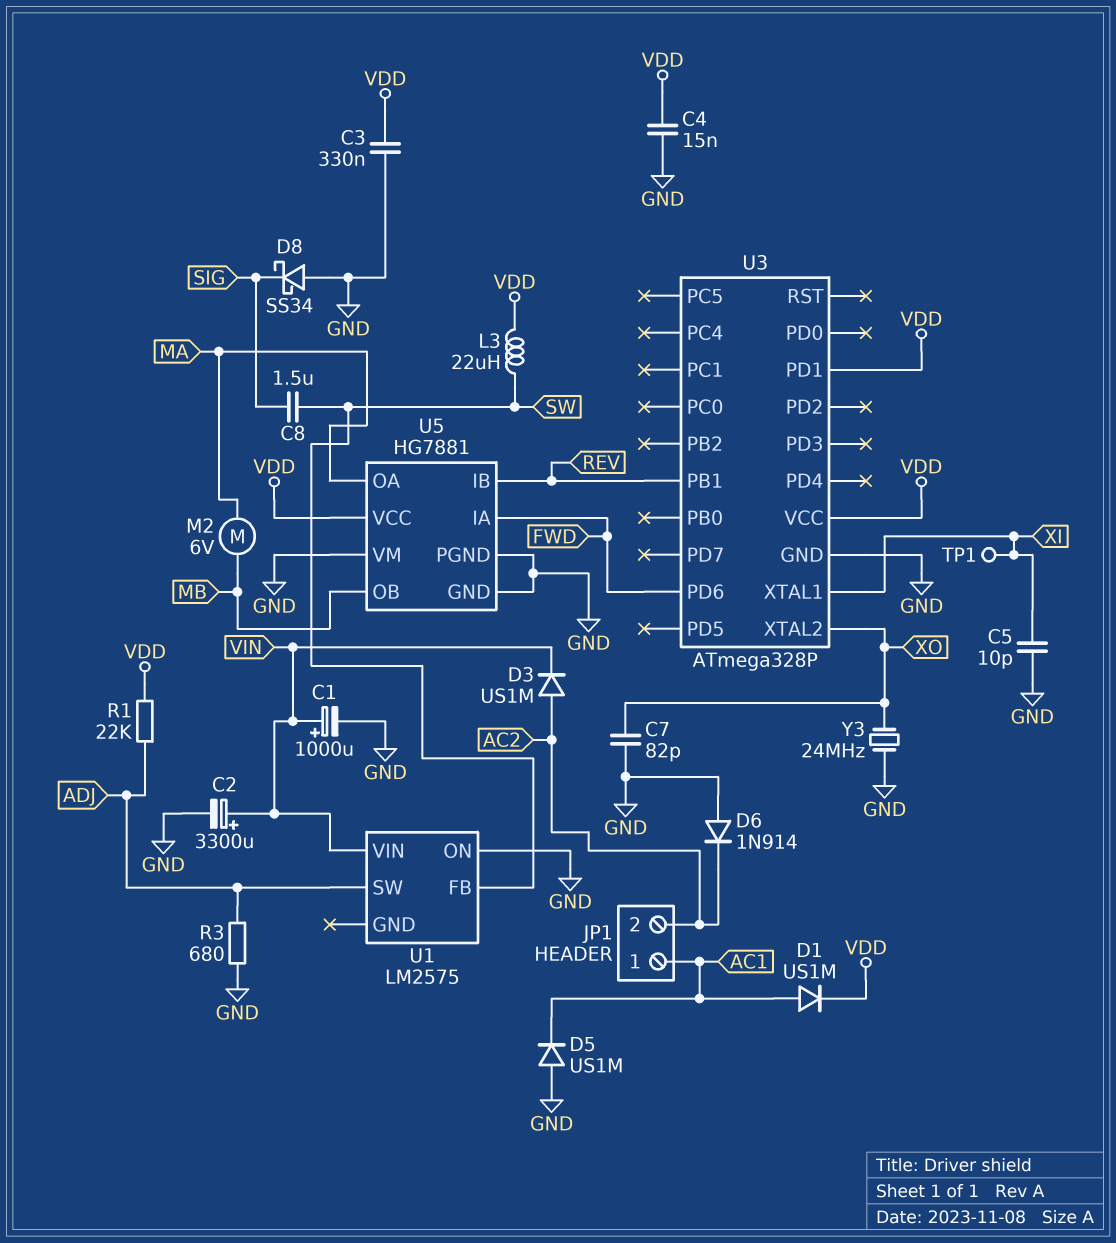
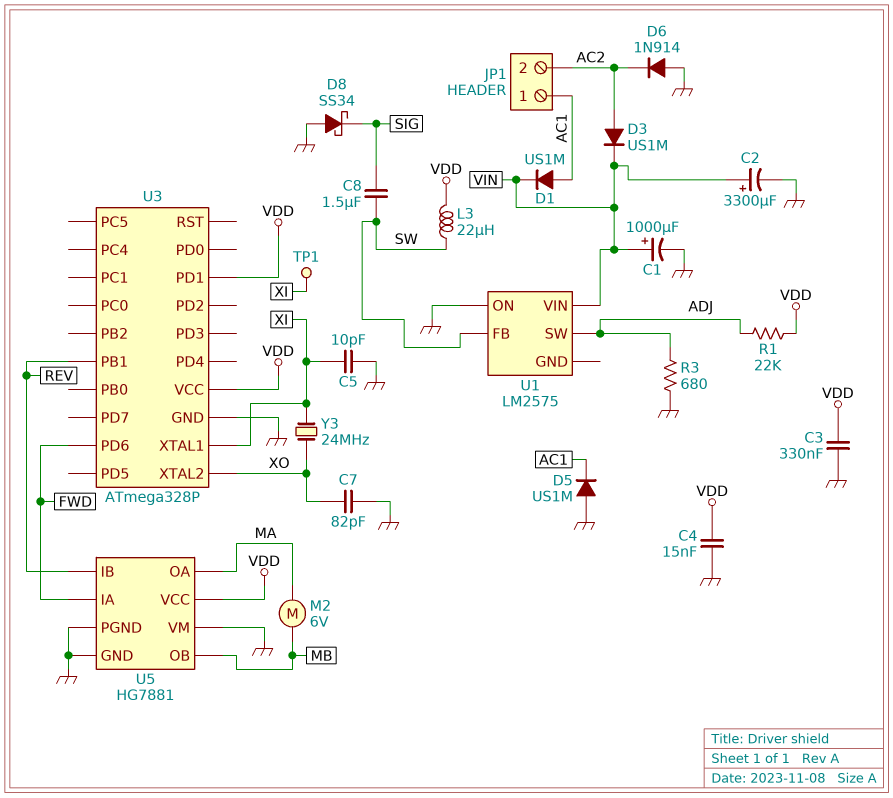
D1: diode US1M (A AC1, K VDD) -> diode US1M (A AC1, K VIN)
Y3: 24MHz (GND, XO) -> 24MHz (XI, XO)

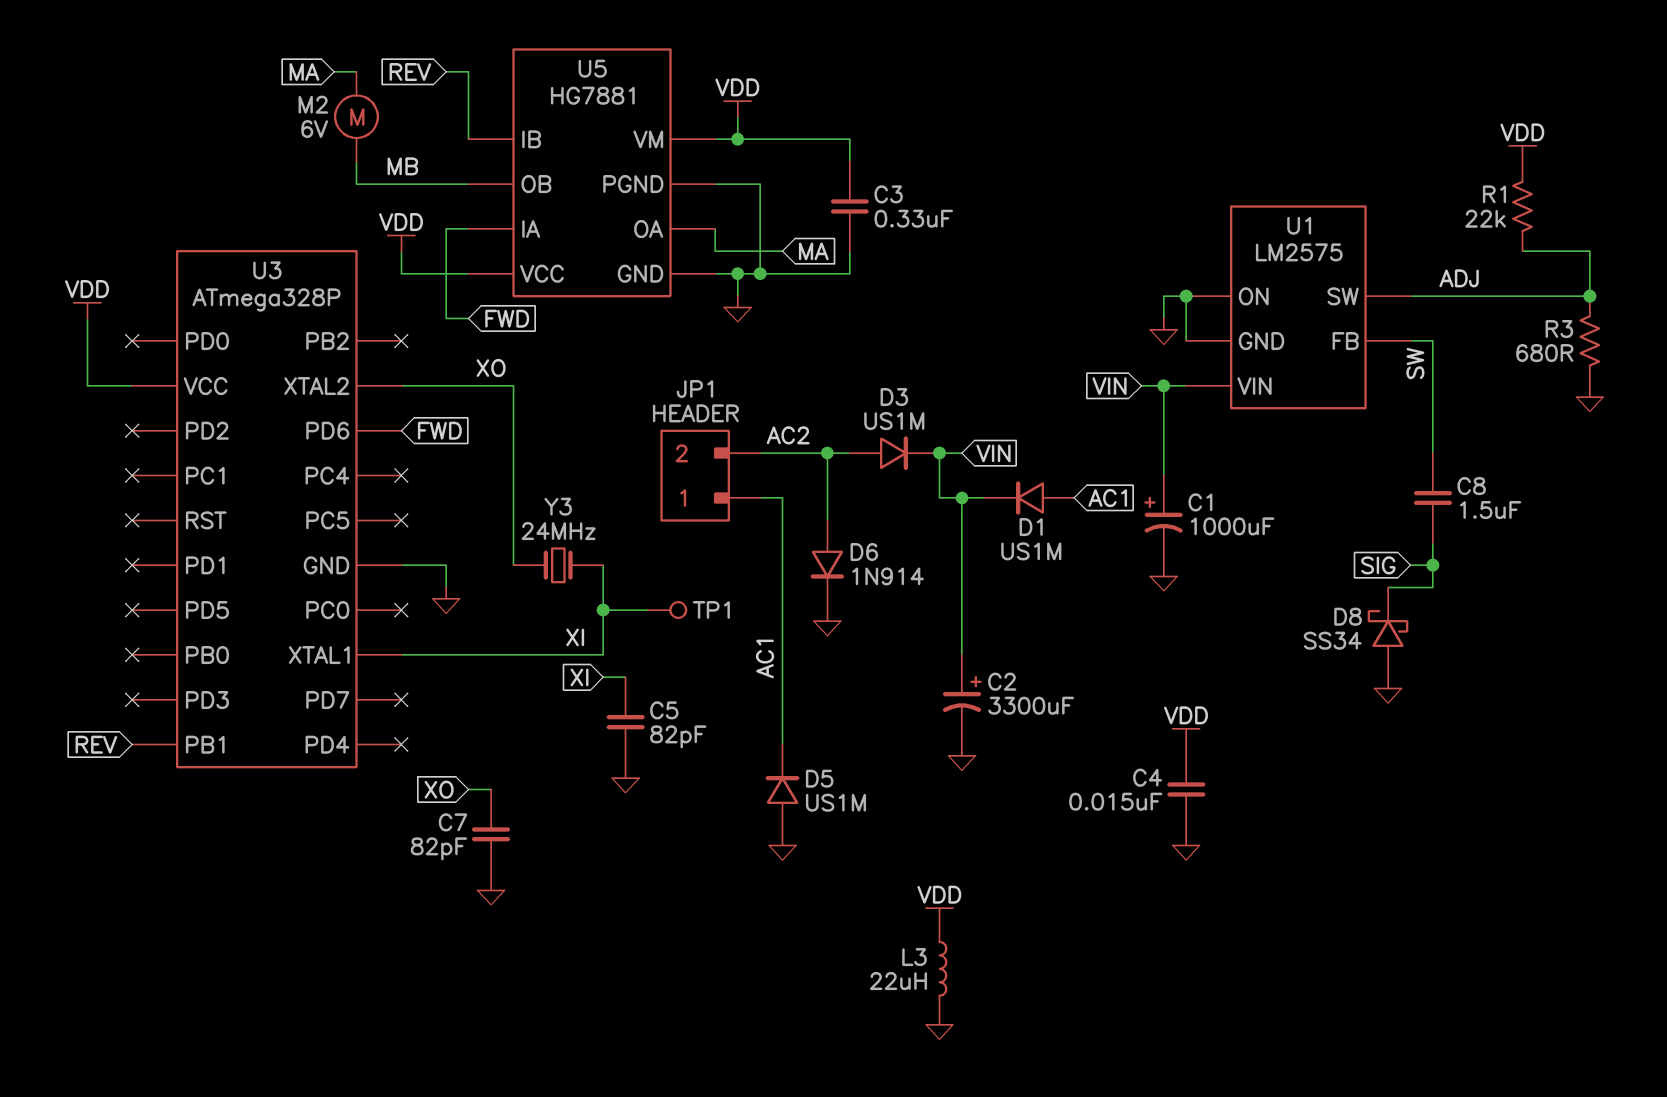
C5: 10pF (GND, XI) -> 82pF (GND, XI)
D6: diode 1N914 (A GND, K AC2) -> diode 1N914 (A AC2, K GND)
L3: 22uH (SW, VDD) -> 22uH (GND, VDD)
U1 pin GND: none -> GND
U3 pin PD1: VDD -> none
U5 pin VM: GND -> VDD

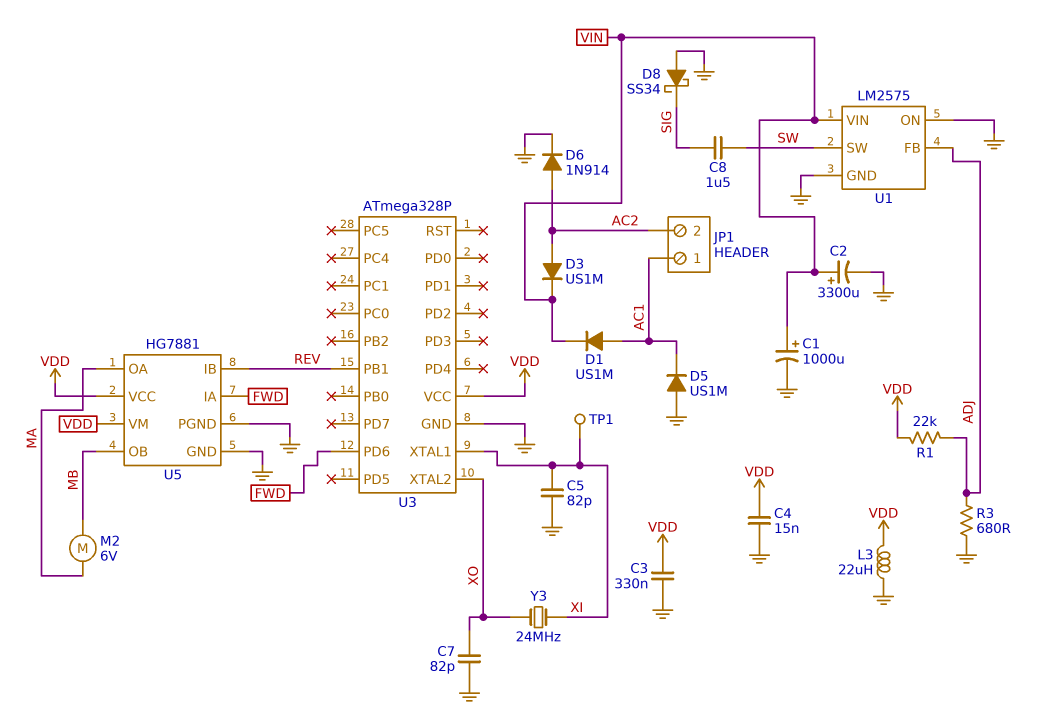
U1 pin FB: SW -> ADJ
U1 pin SW: ADJ -> SW

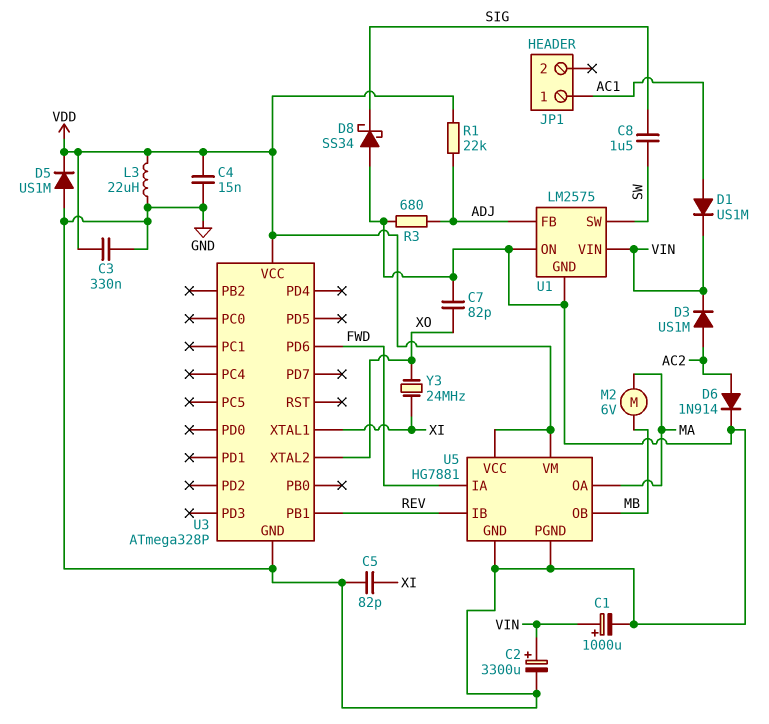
D5: diode US1M (A GND, K AC1) -> diode US1M (A GND, K VDD)
JP1 pin 2: AC2 -> none
TP1: test point (XI) -> none

